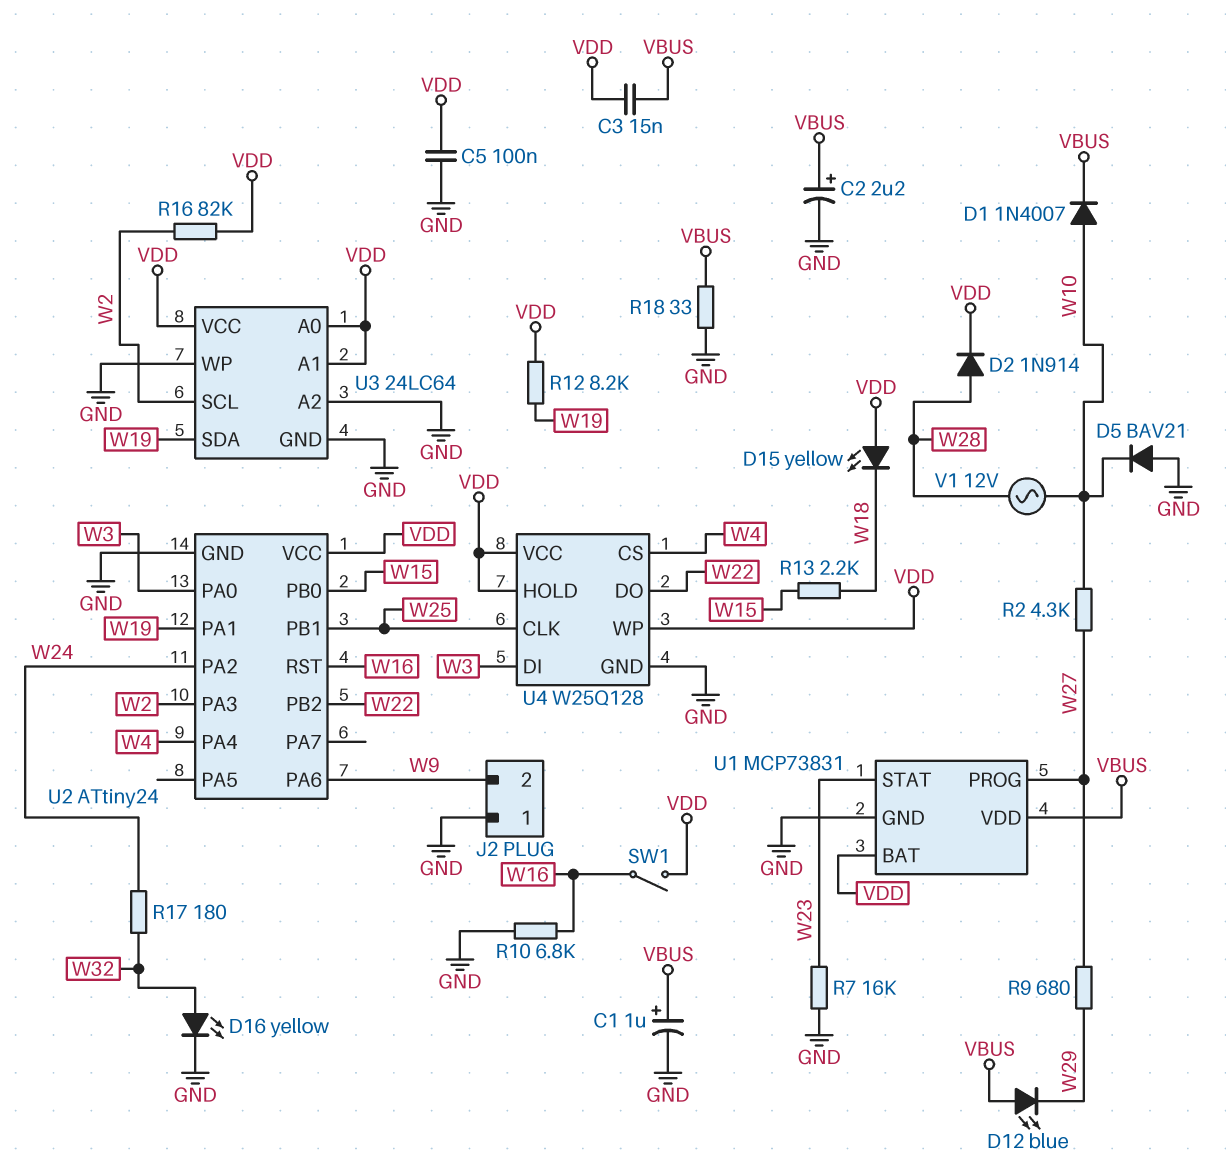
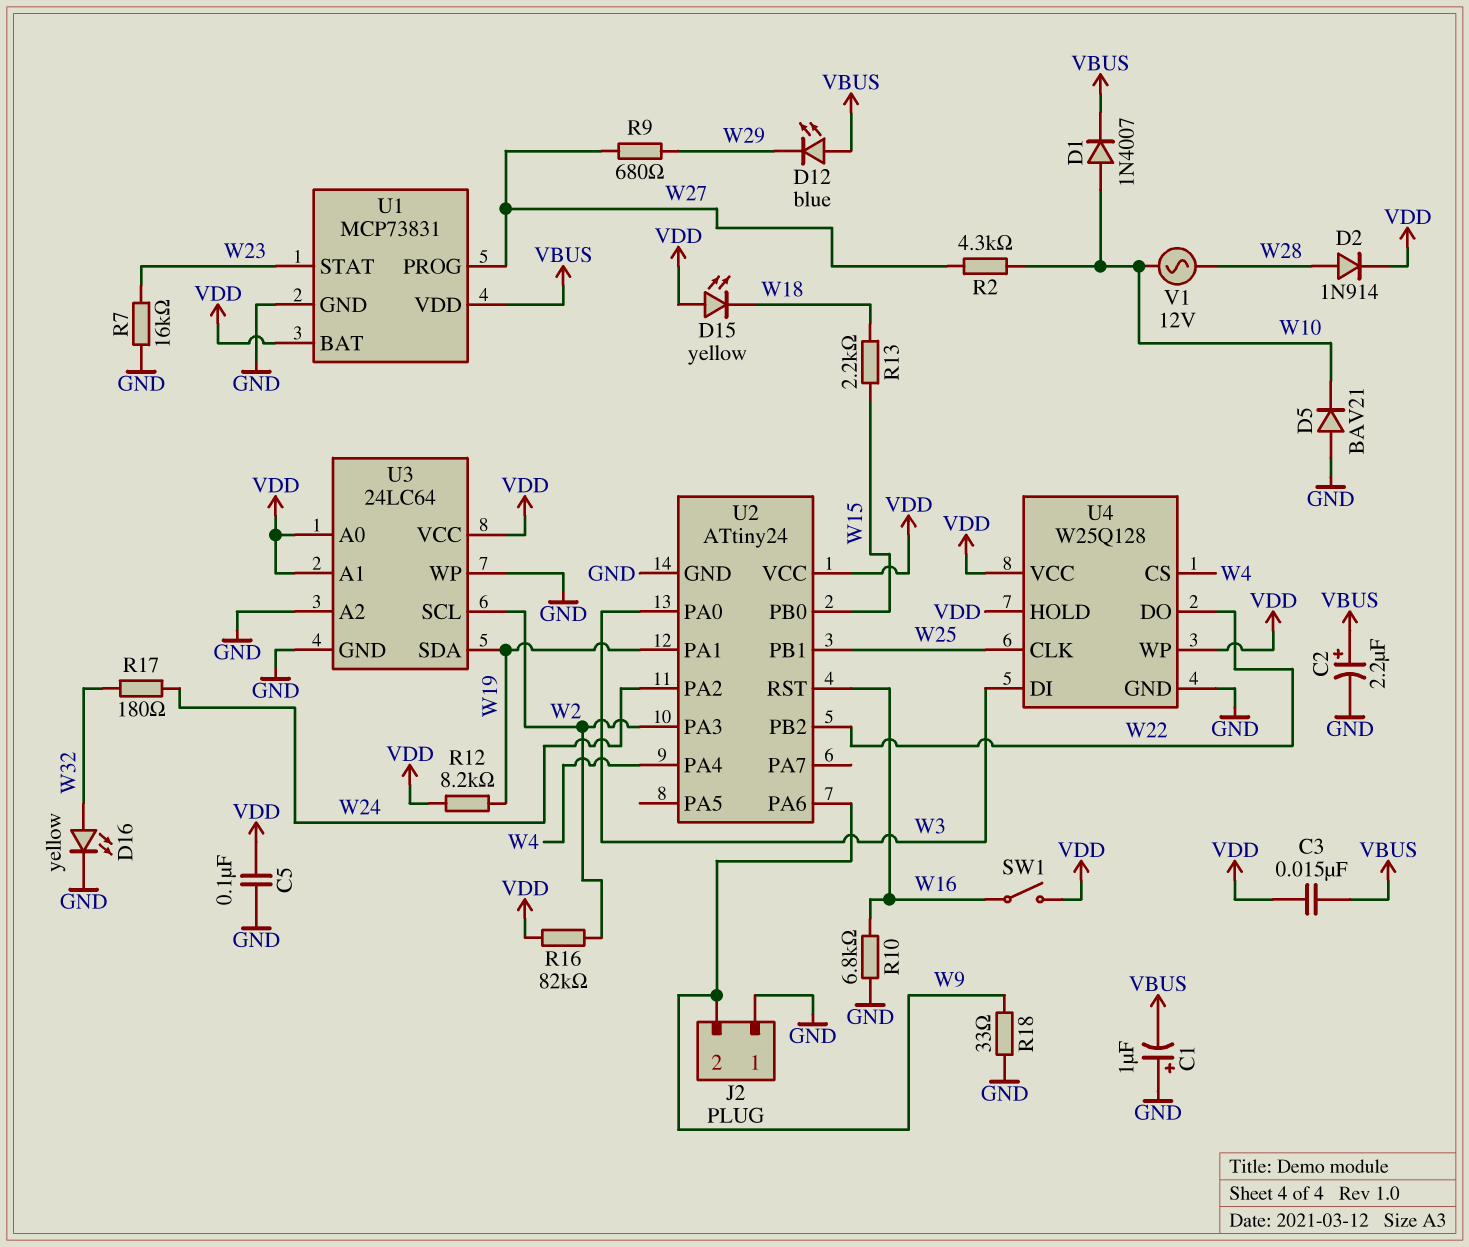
C1: 1uF (plus VBUS, minus GND) -> 1uF (plus GND, minus VBUS)
R18: 33 (GND, VBUS) -> 33 (GND, W9)

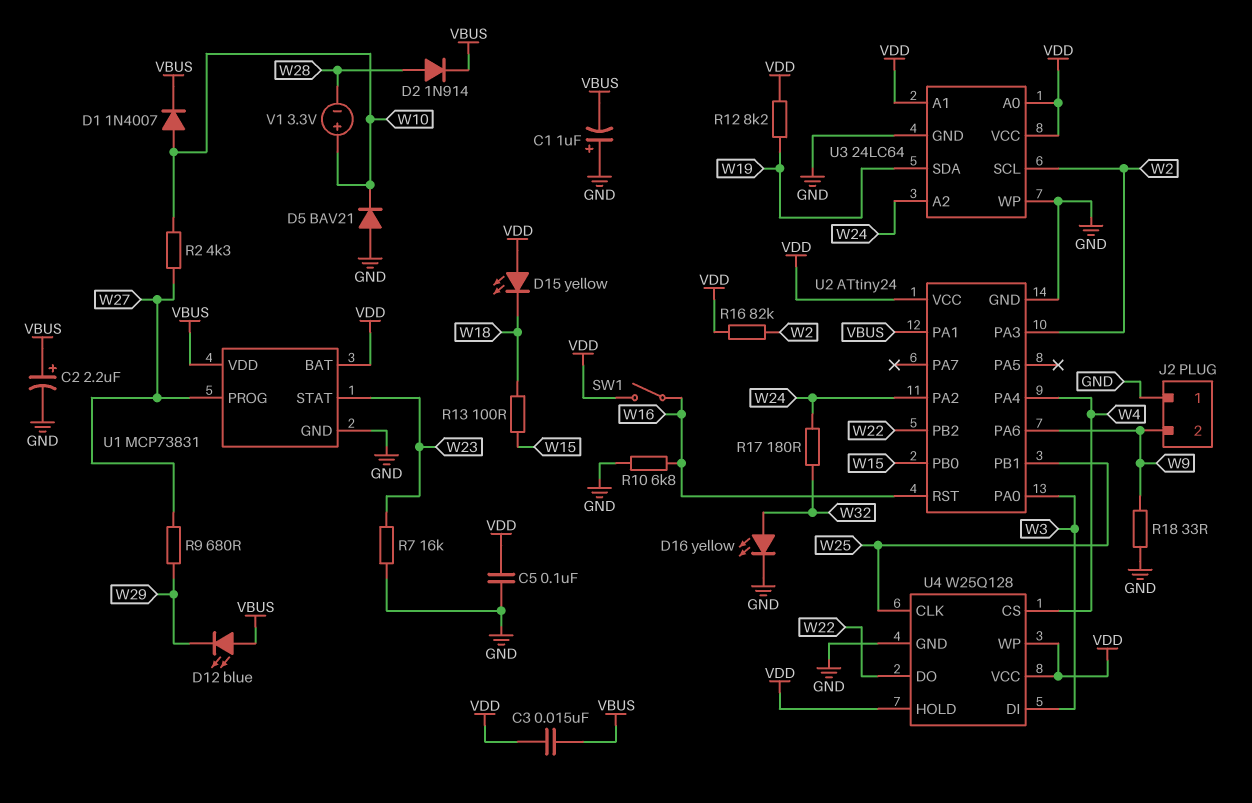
D2: diode 1N914 (A W28, K VDD) -> diode 1N914 (A W28, K VBUS)
R13: 2.2k (W15, W18) -> 100 (W15, W18)
U2 pin PA1: W19 -> VBUS
U3 pin A2: GND -> W24
V1: AC 12V (W10, W28) -> 3.3V (plus W10, minus W28)

